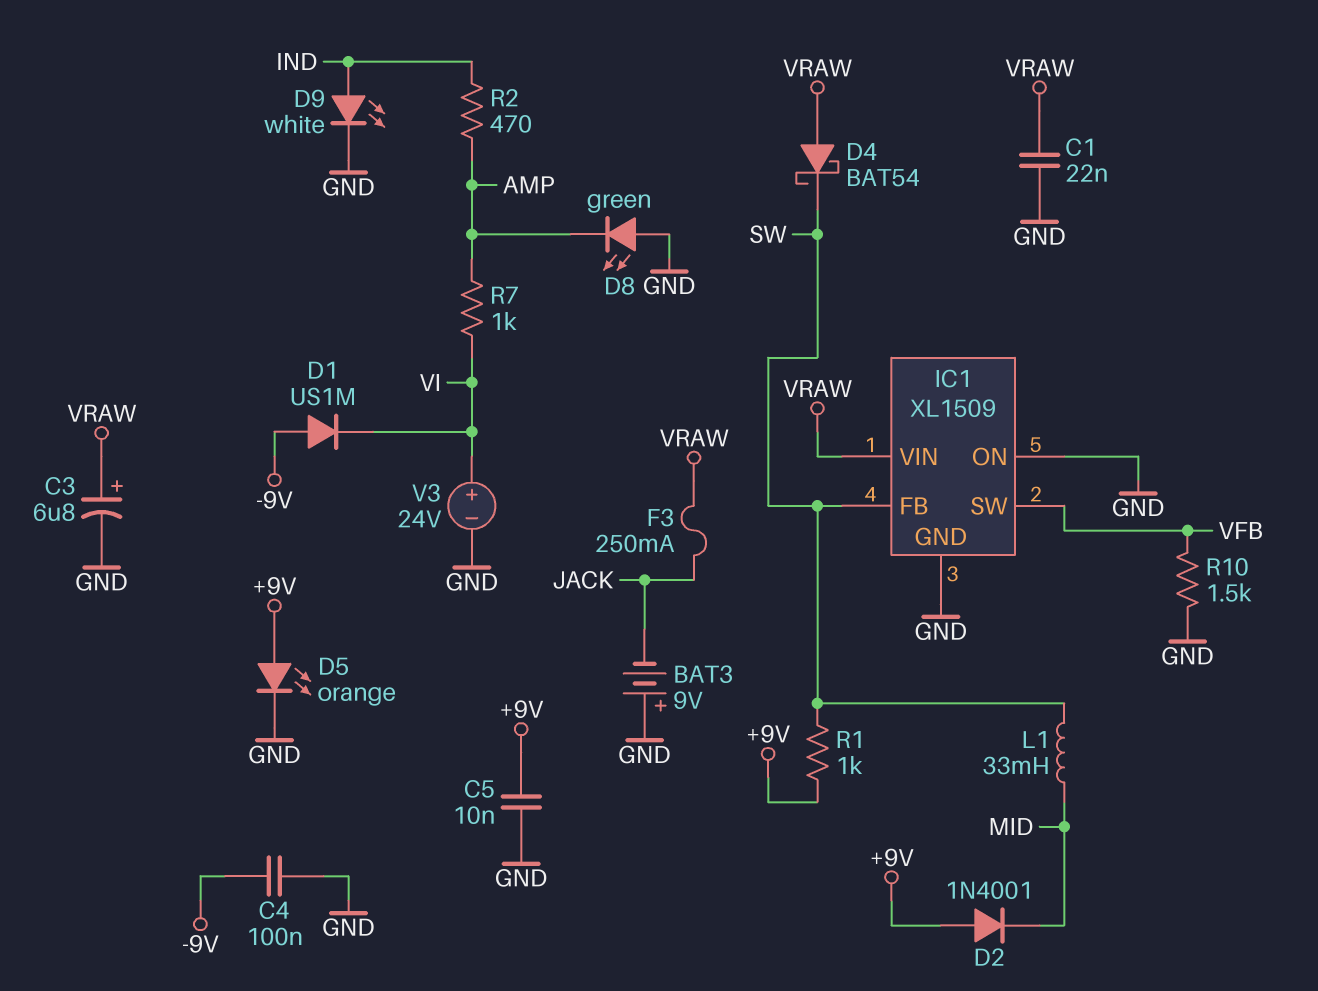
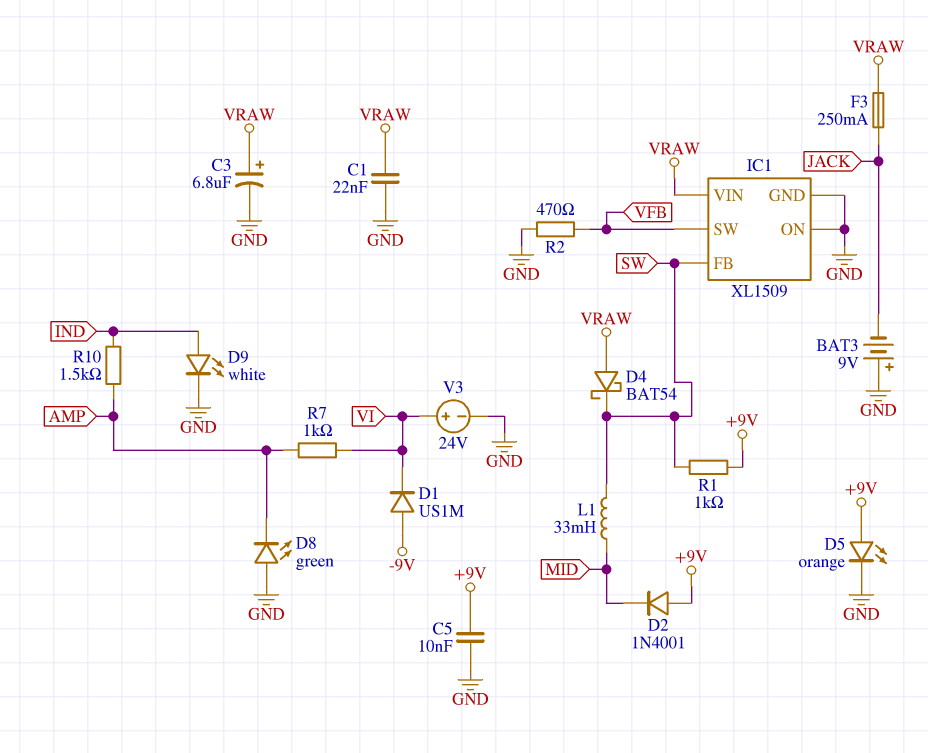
C4: 100nF (-9V, GND) -> none
R2: 470 (AMP, IND) -> 470 (GND, VFB)
R10: 1.5k (GND, VFB) -> 1.5k (AMP, IND)

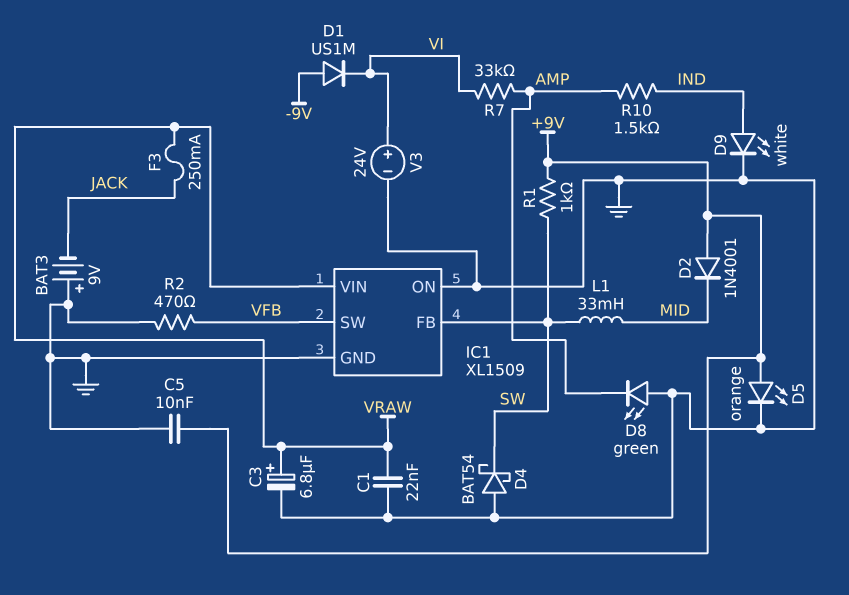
D4: schottky BAT54 (A VRAW, K SW) -> schottky BAT54 (A GND, K SW)
R7: 1k (AMP, VI) -> 33k (AMP, VI)

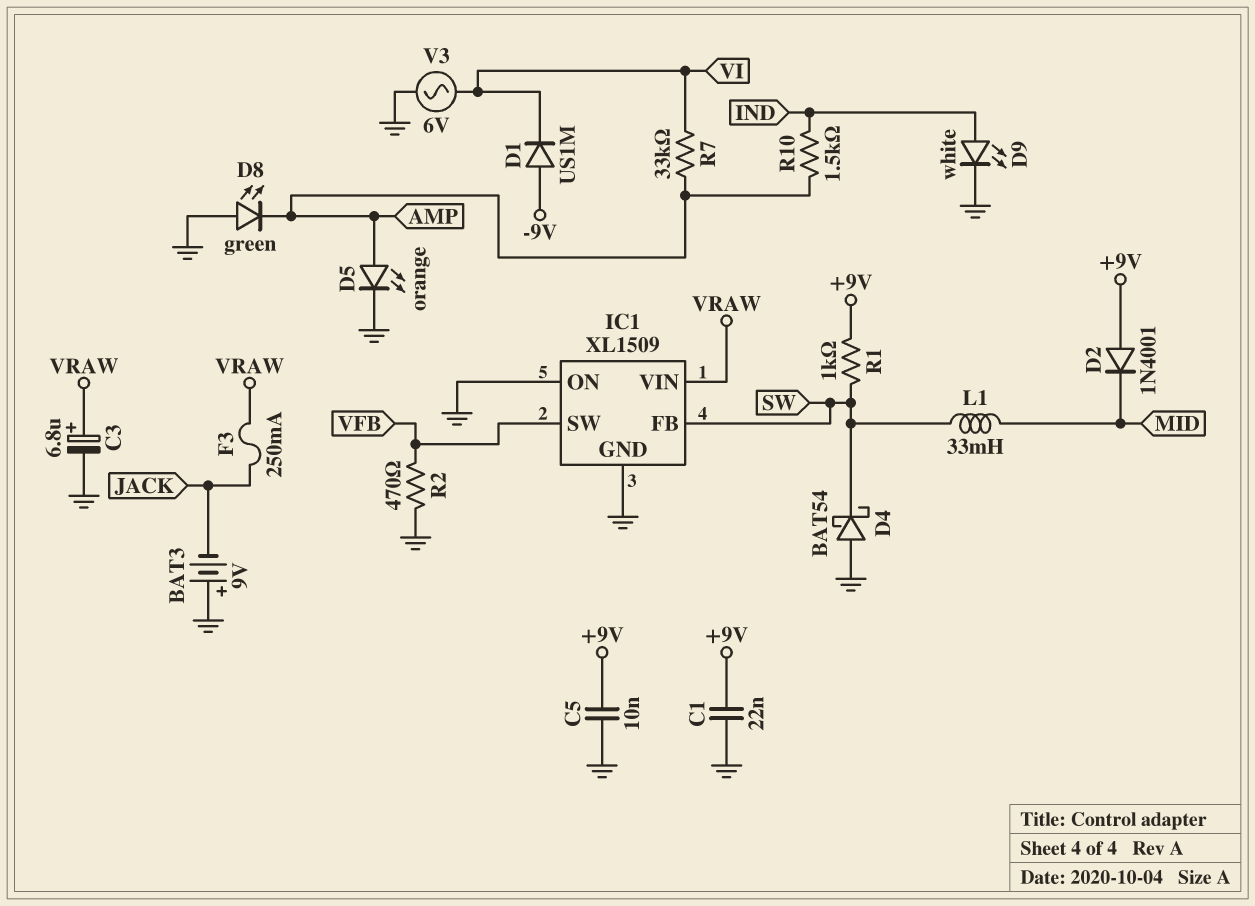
C1: 22nF (GND, VRAW) -> 22nF (+9V, GND)
D5: LED orange (A +9V, K GND) -> LED orange (A AMP, K GND)
V3: 24V (plus VI, minus GND) -> AC 6V (GND, VI)

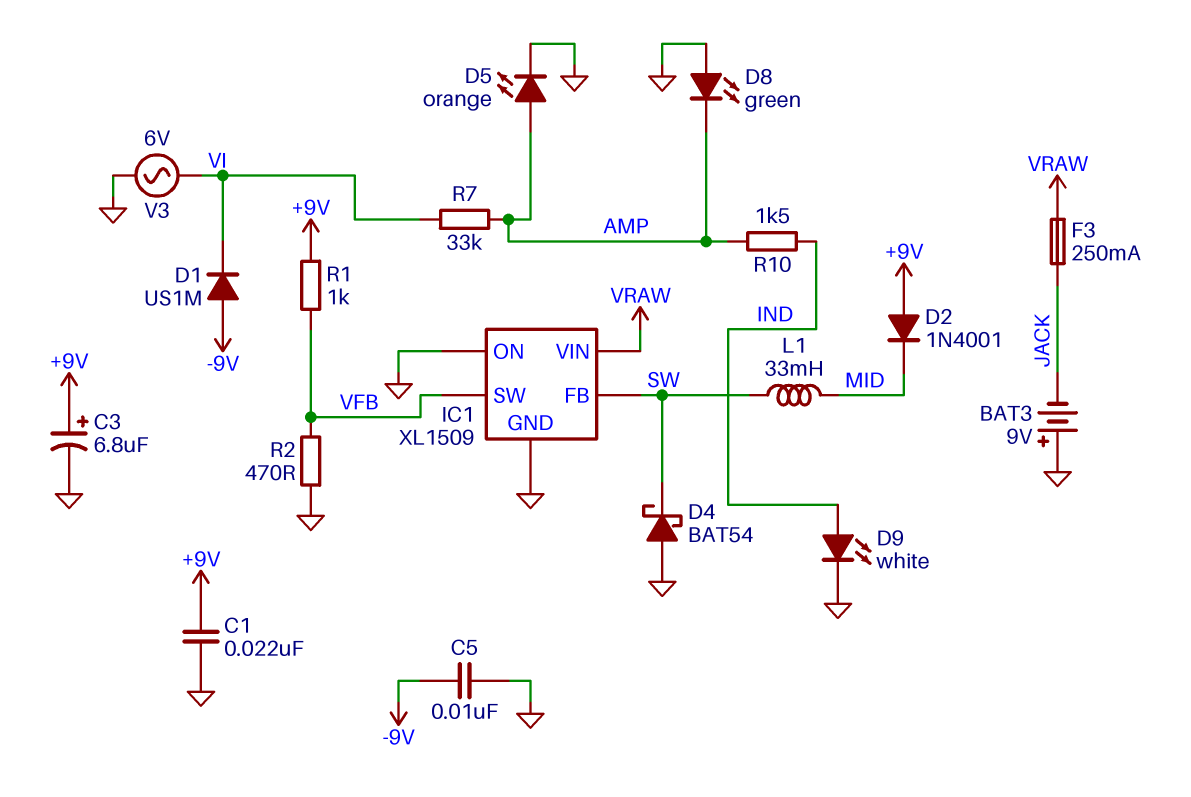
C3: 6.8uF (plus VRAW, minus GND) -> 6.8uF (plus +9V, minus GND)
C5: 10nF (+9V, GND) -> 10nF (-9V, GND)
R1: 1k (+9V, SW) -> 1k (+9V, VFB)

